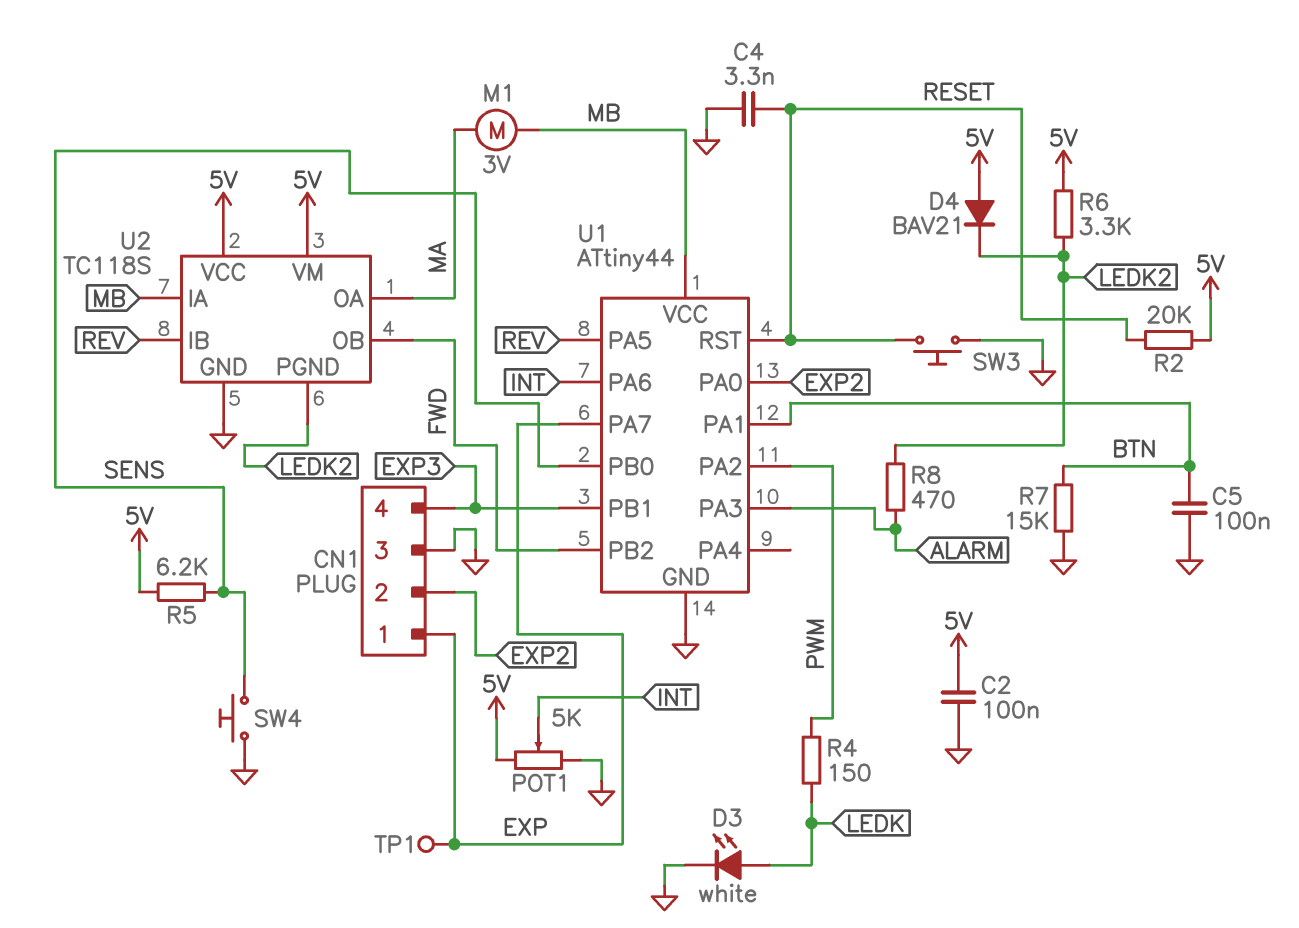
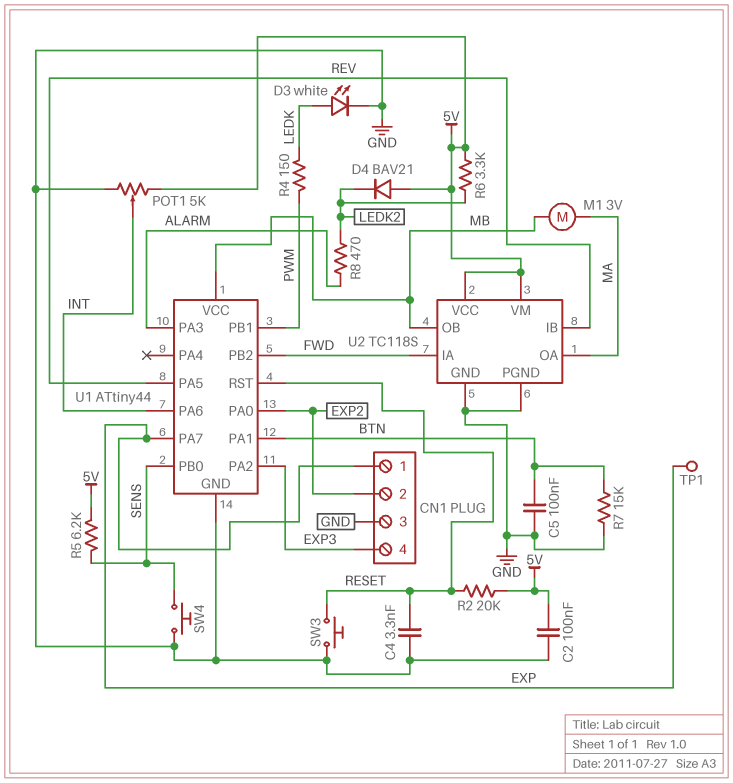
U1 pin PA2: PWM -> EXP3
U1 pin PB1: EXP3 -> PWM
U2 pin IA: MB -> FWD
U2 pin OB: FWD -> MB
U2 pin PGND: LEDK2 -> GND

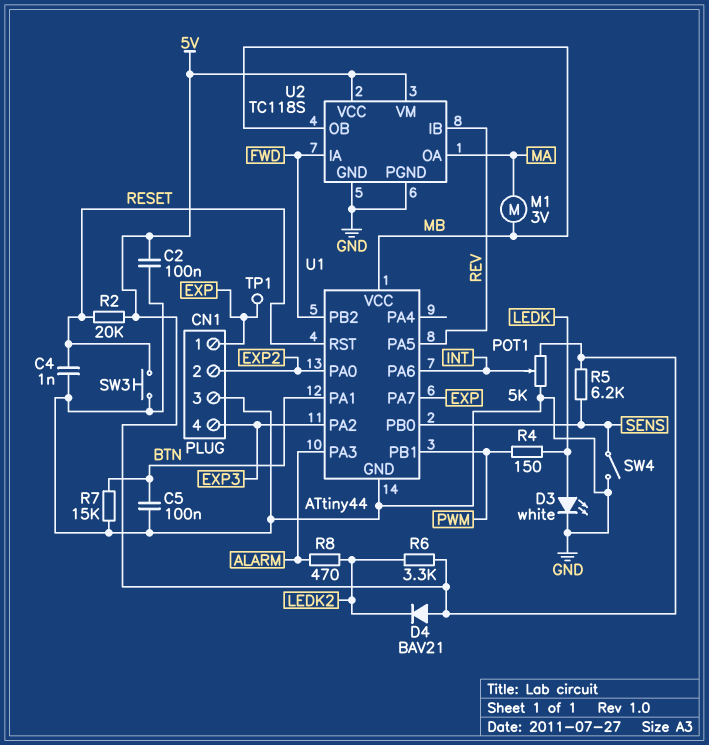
C4: 3.3nF (GND, RESET) -> 1nF (GND, RESET)
SW4: button (GND, SENS) -> switch (GND, SENS)

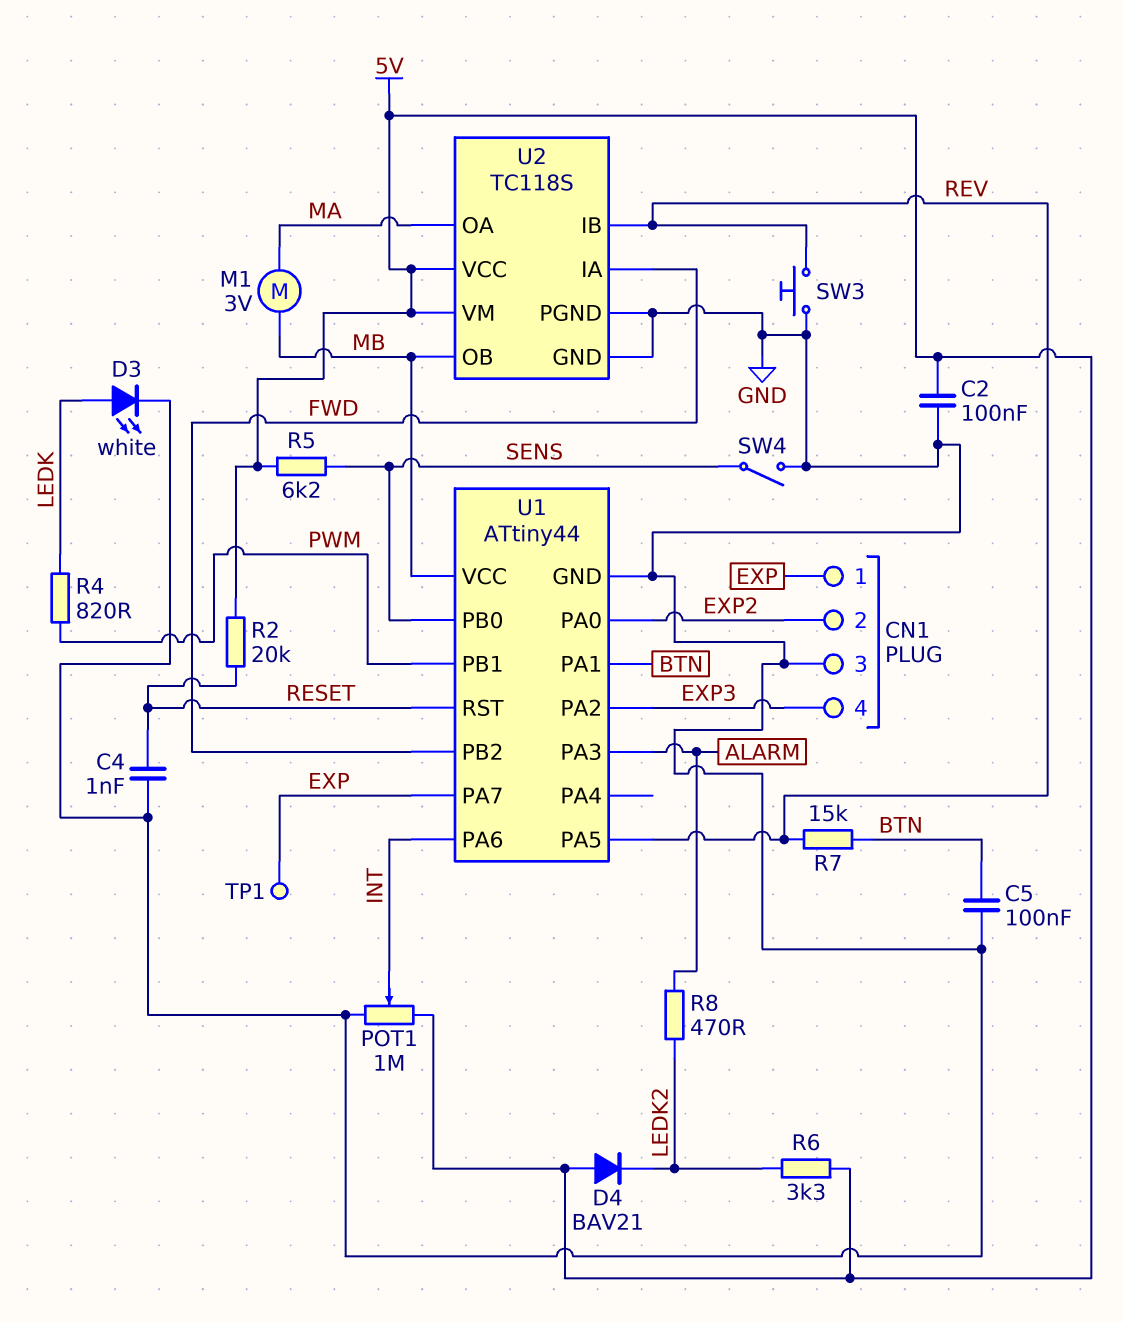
POT1: 5k (5V, GND, wiper INT) -> 1M (5V, GND, wiper INT)
R4: 150 (LEDK, PWM) -> 820 (LEDK, PWM)
R7: 15k (BTN, GND) -> 15k (BTN, REV)
SW3: button (GND, RESET) -> button (GND, REV)

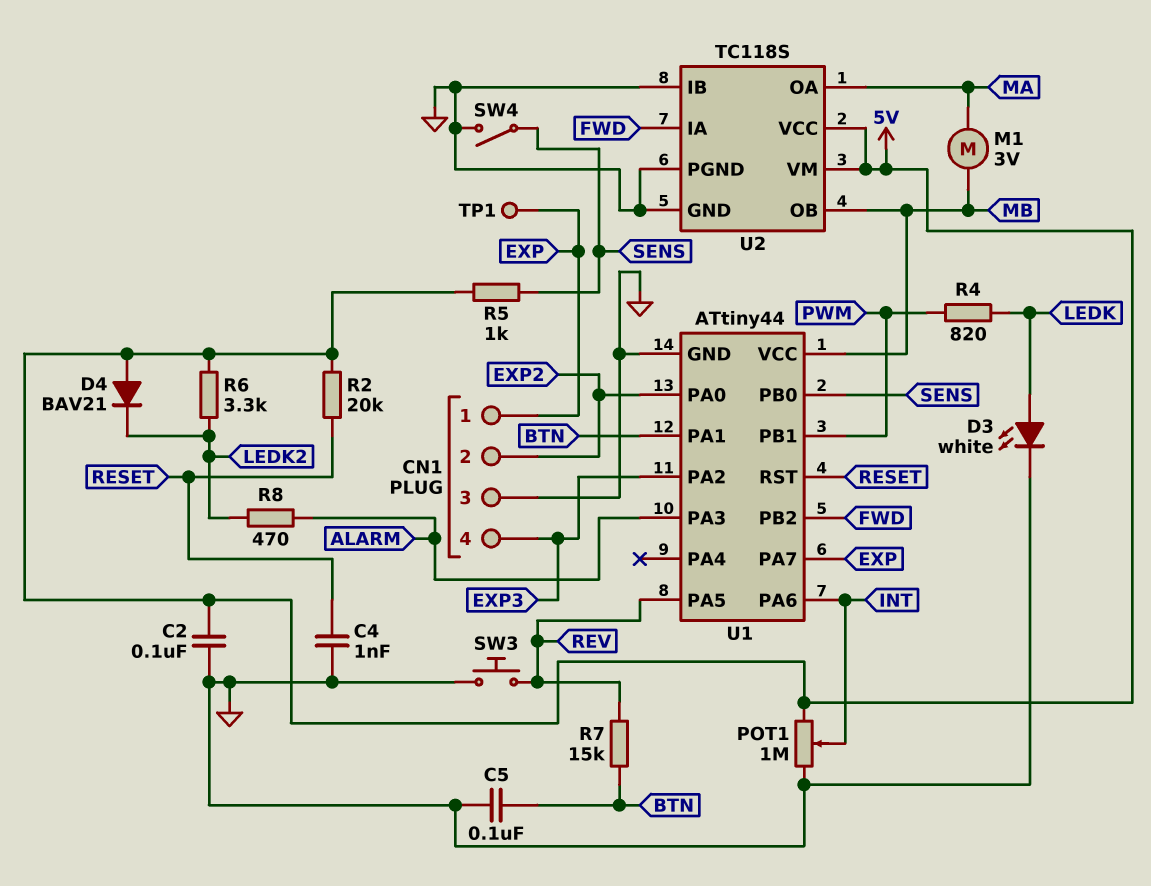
R5: 6.2k (5V, SENS) -> 1k (5V, SENS)
U2 pin IB: REV -> GND

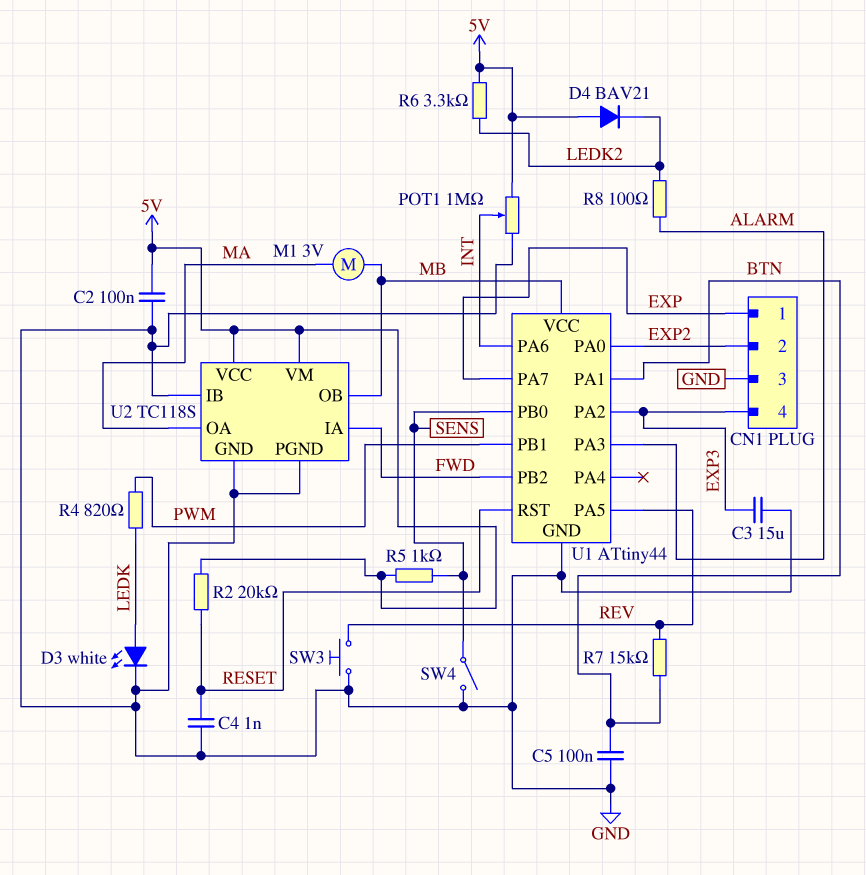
C3: none -> 15uF (EXP3, GND)
R8: 470 (ALARM, LEDK2) -> 100 (ALARM, LEDK2)
TP1: test point (EXP) -> none

